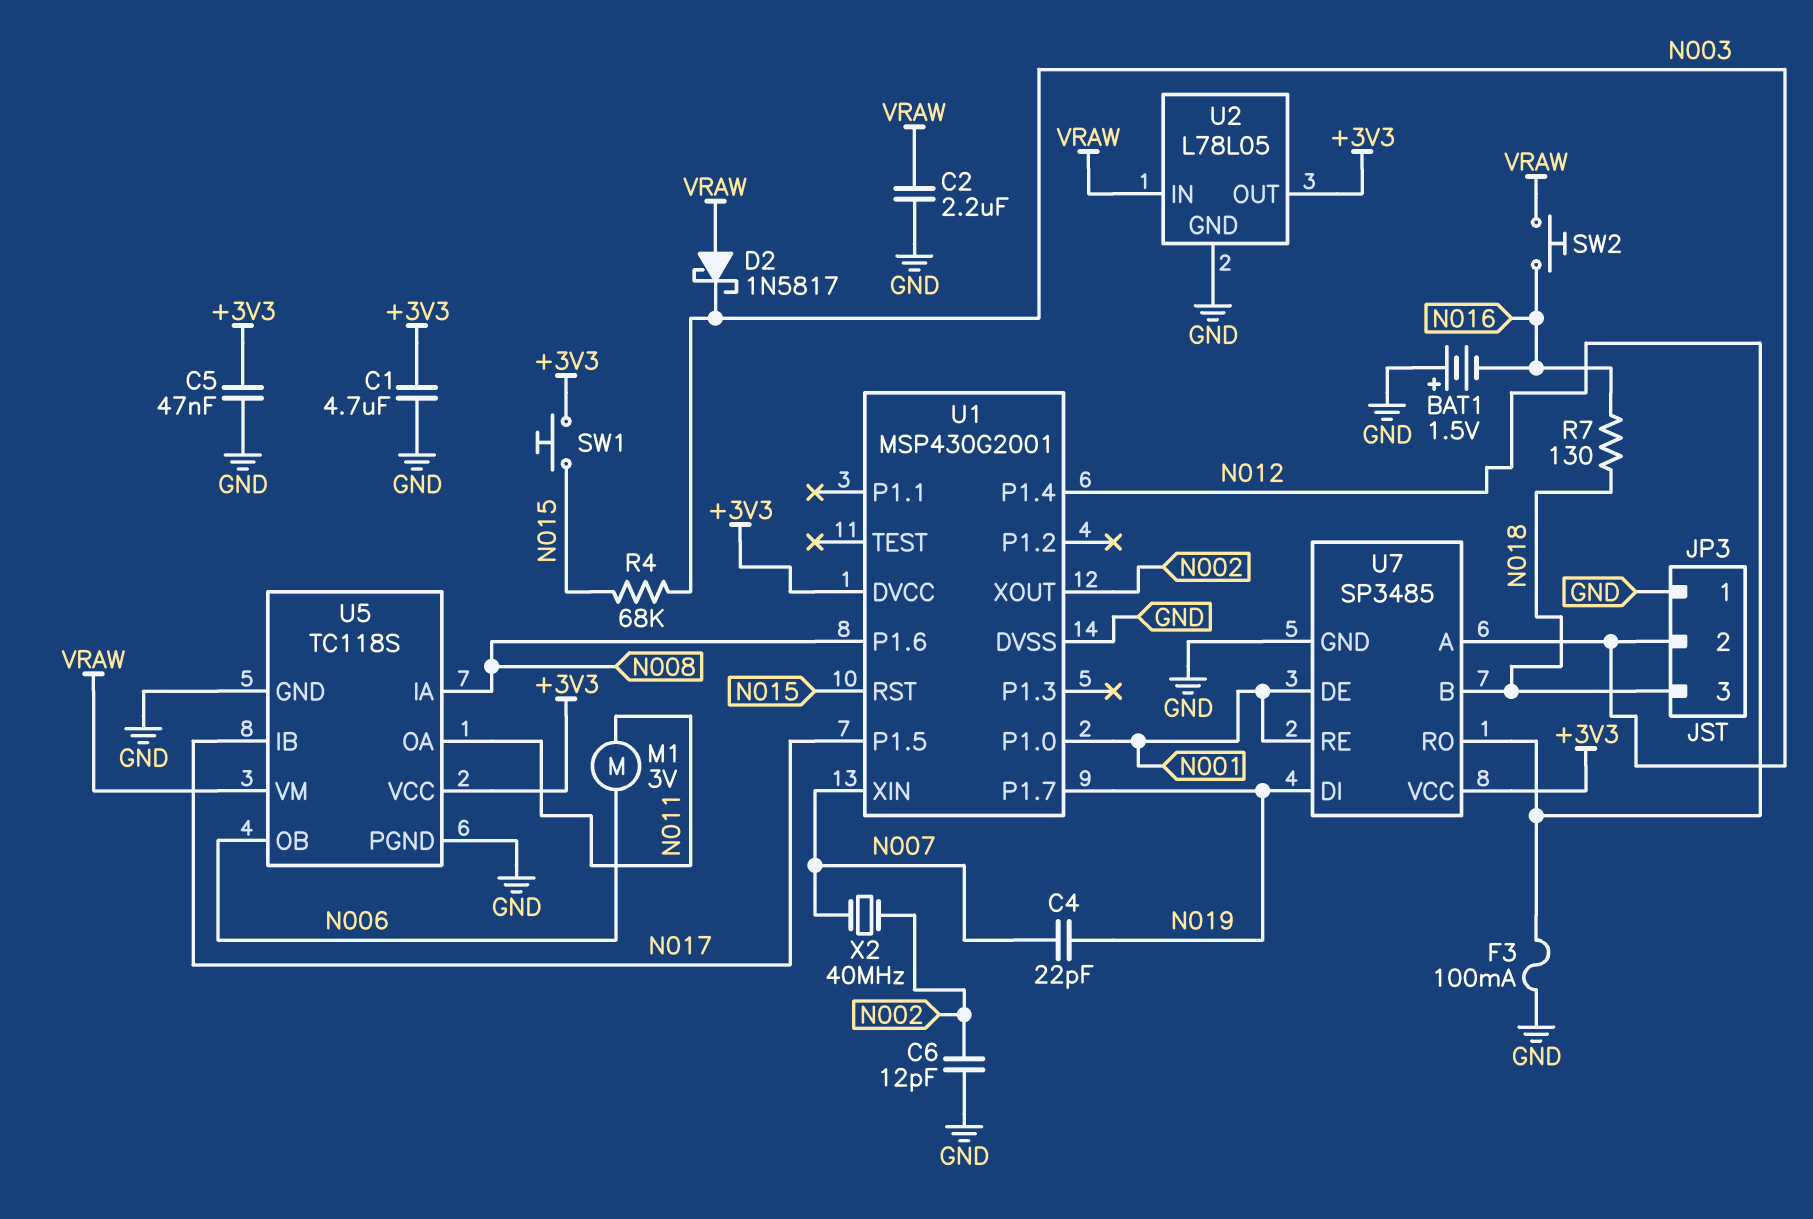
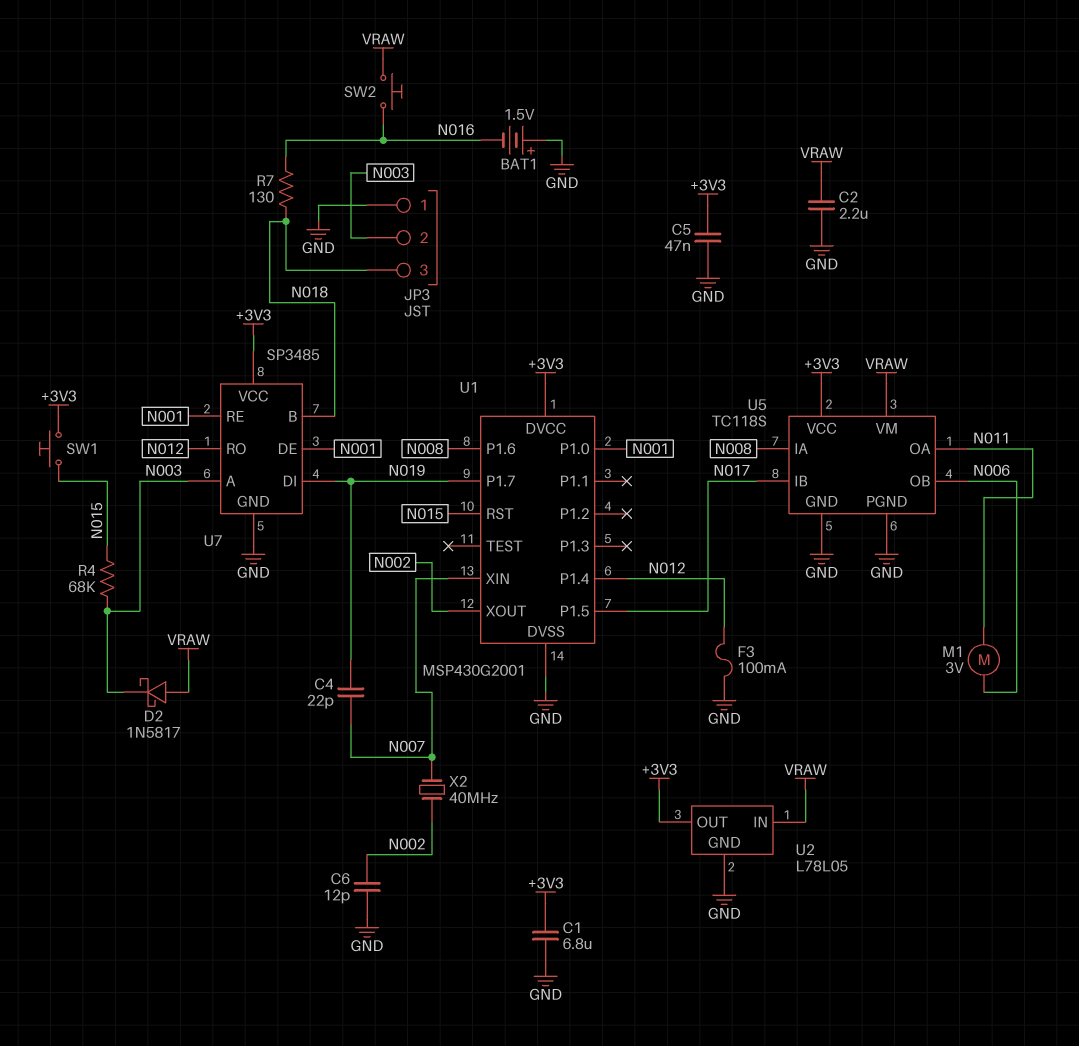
C1: 4.7uF (+3V3, GND) -> 6.8uF (+3V3, GND)

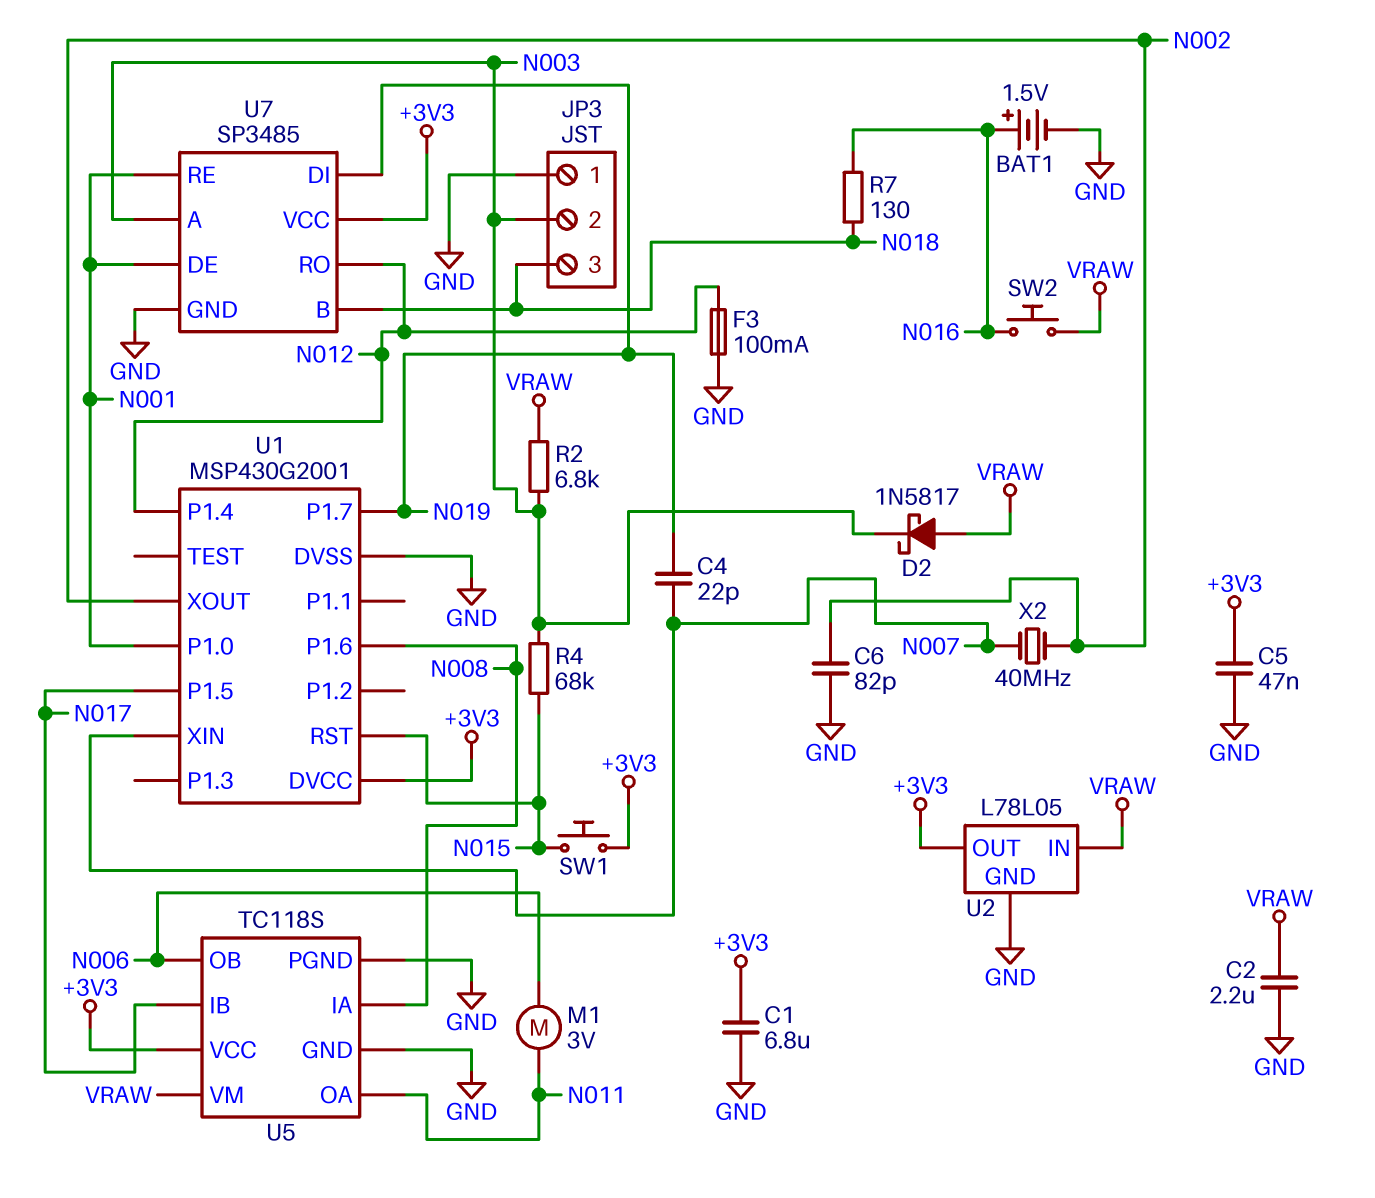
BAT1: 1.5V (plus GND, minus N016) -> 1.5V (plus N016, minus GND)
C6: 12pF (GND, N002) -> 82pF (GND, N002)
R2: none -> 6.8k (N003, VRAW)

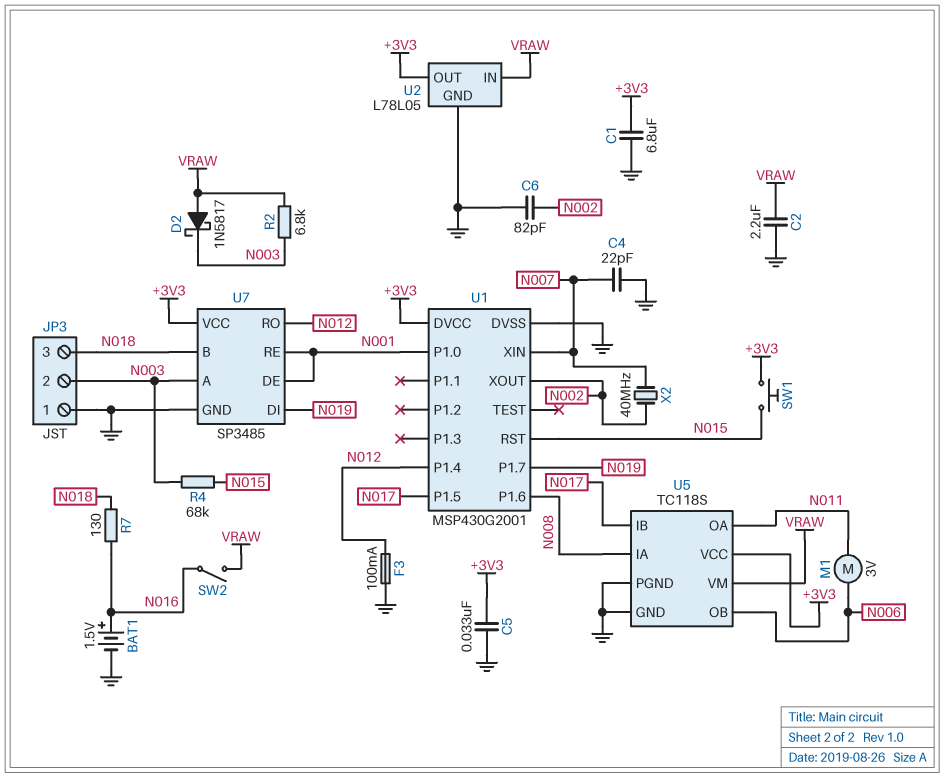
C4: 22pF (N007, N019) -> 22pF (GND, N007)
C5: 47nF (+3V3, GND) -> 33nF (+3V3, GND)
SW2: button (N016, VRAW) -> switch (N016, VRAW)

